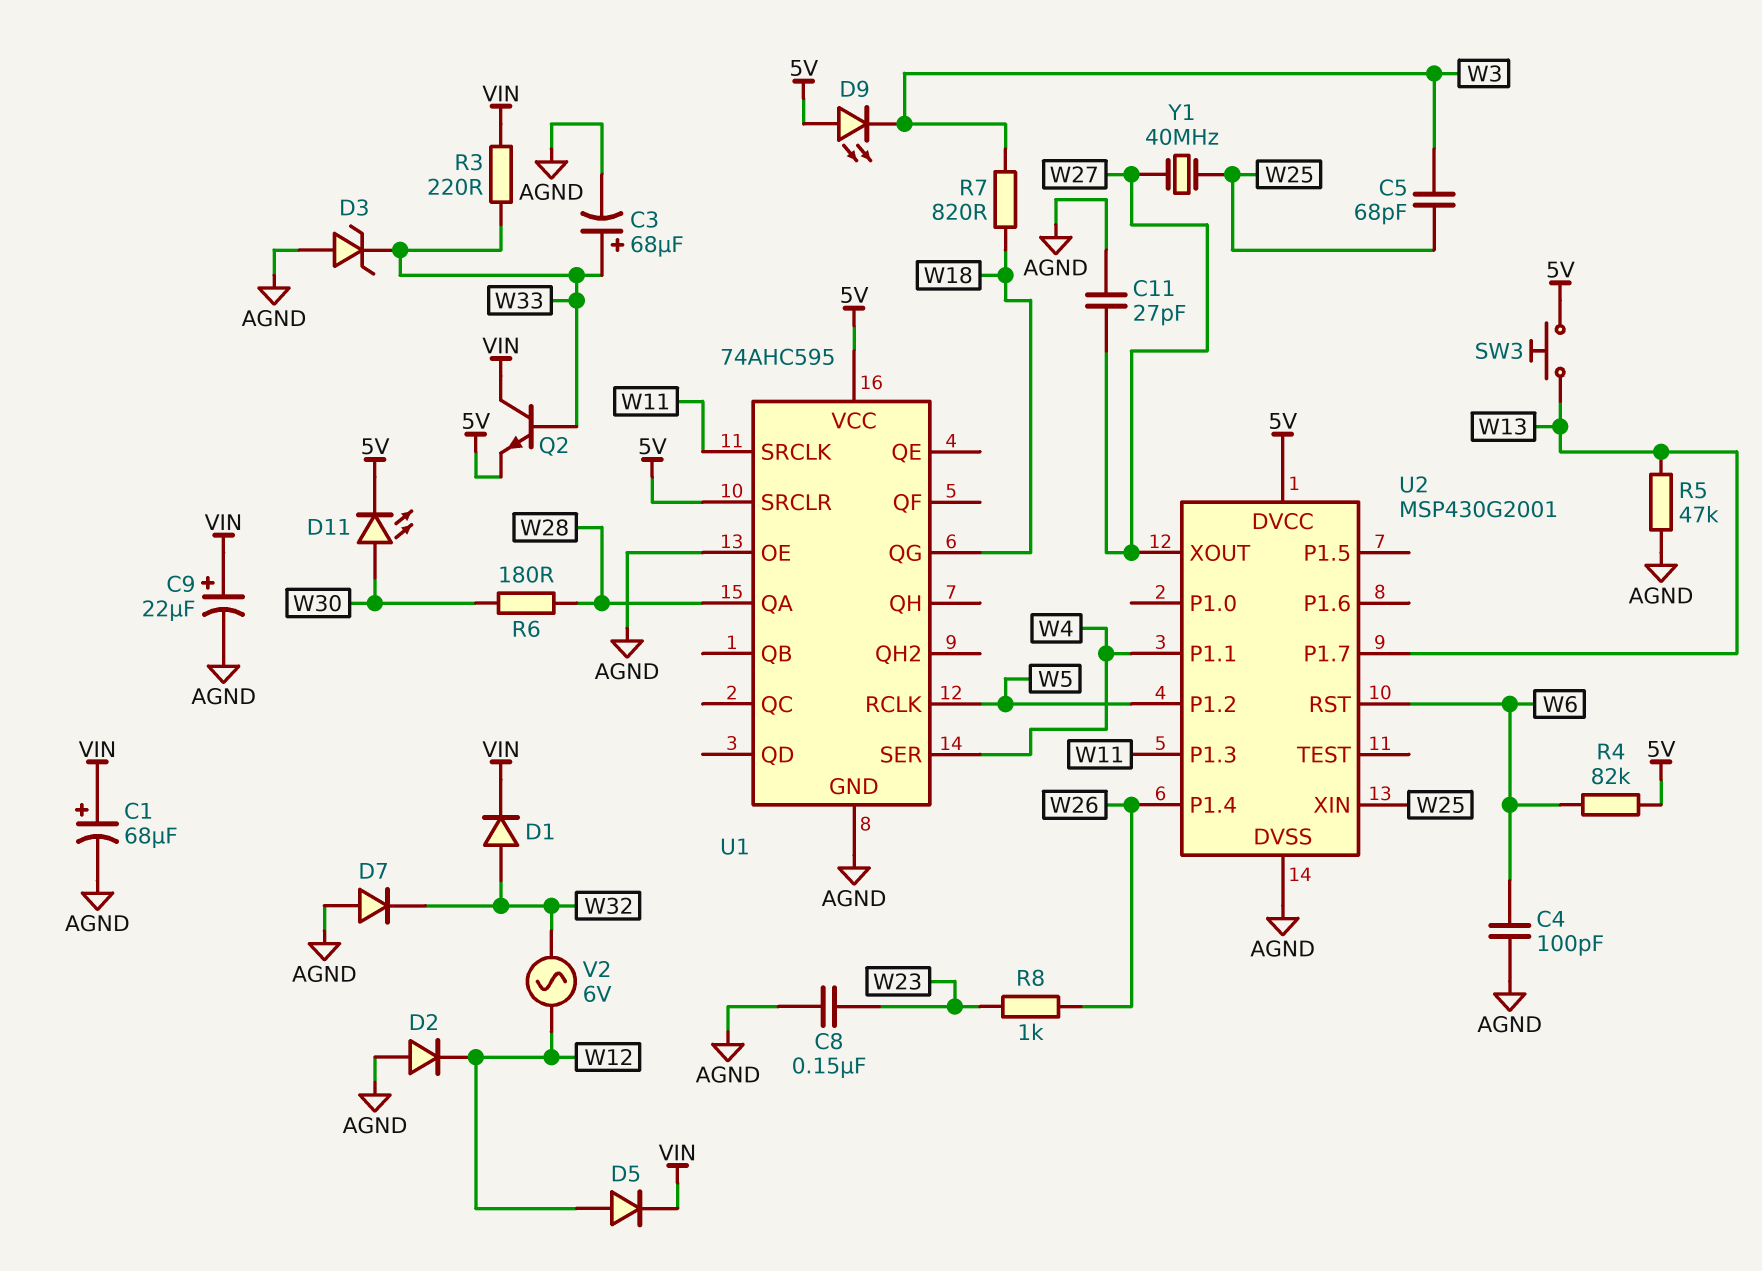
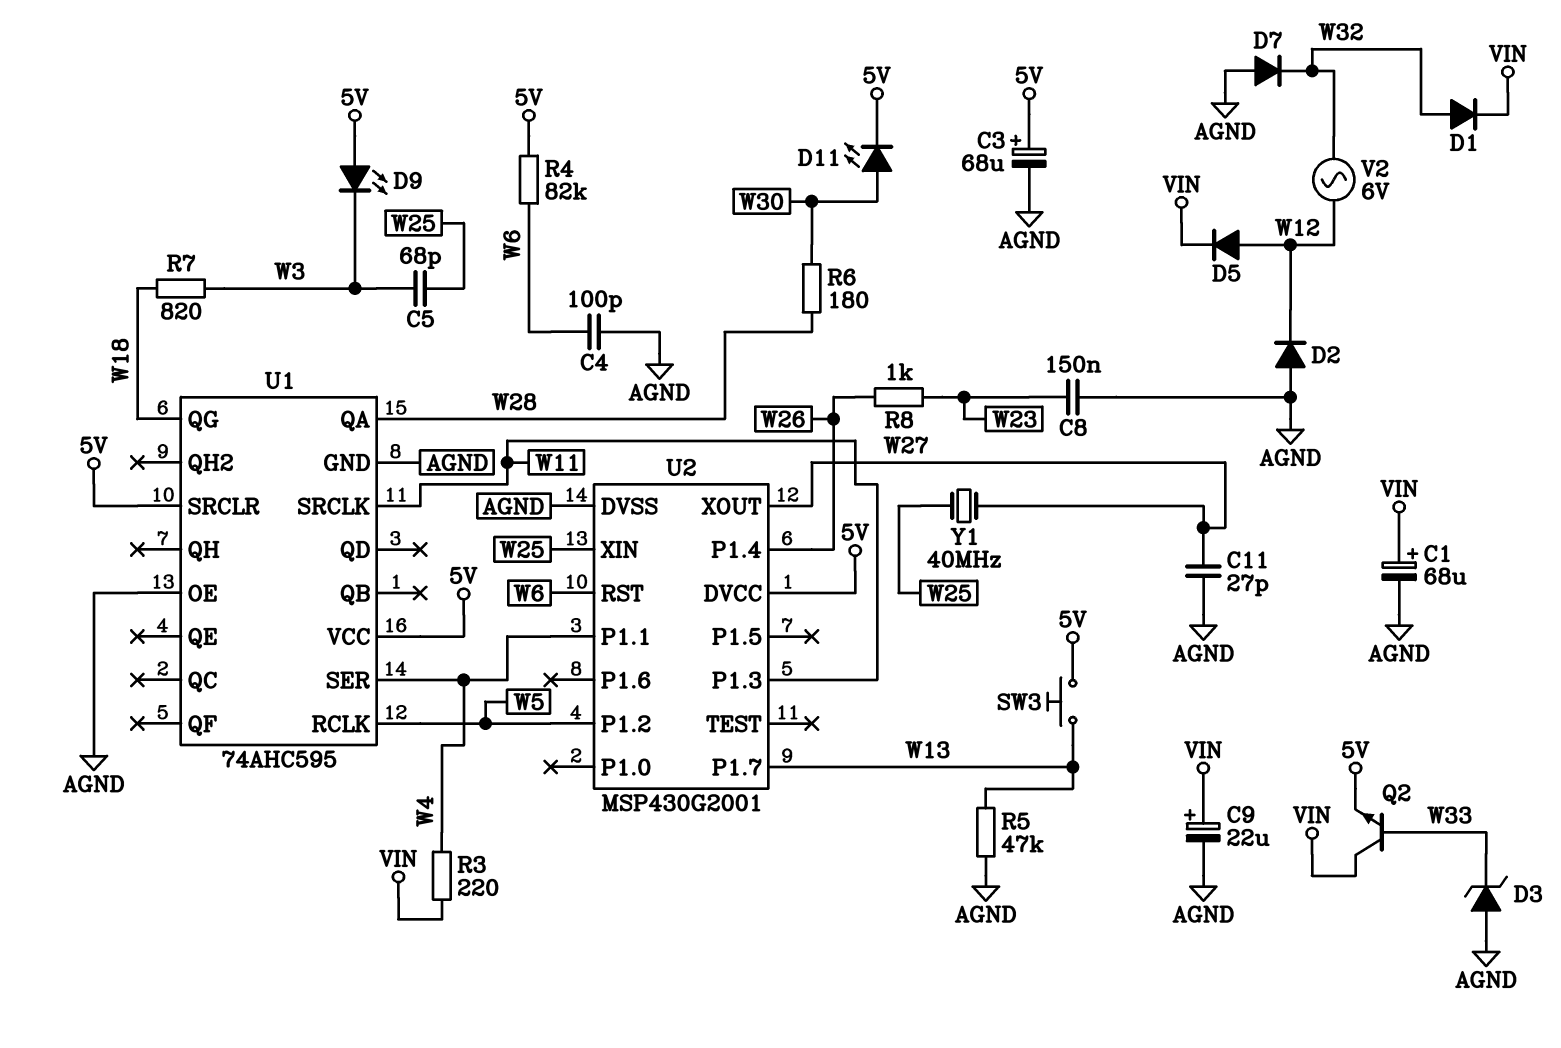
C3: 68uF (plus W33, minus AGND) -> 68uF (plus 5V, minus AGND)
R3: 220 (VIN, W33) -> 220 (VIN, W4)

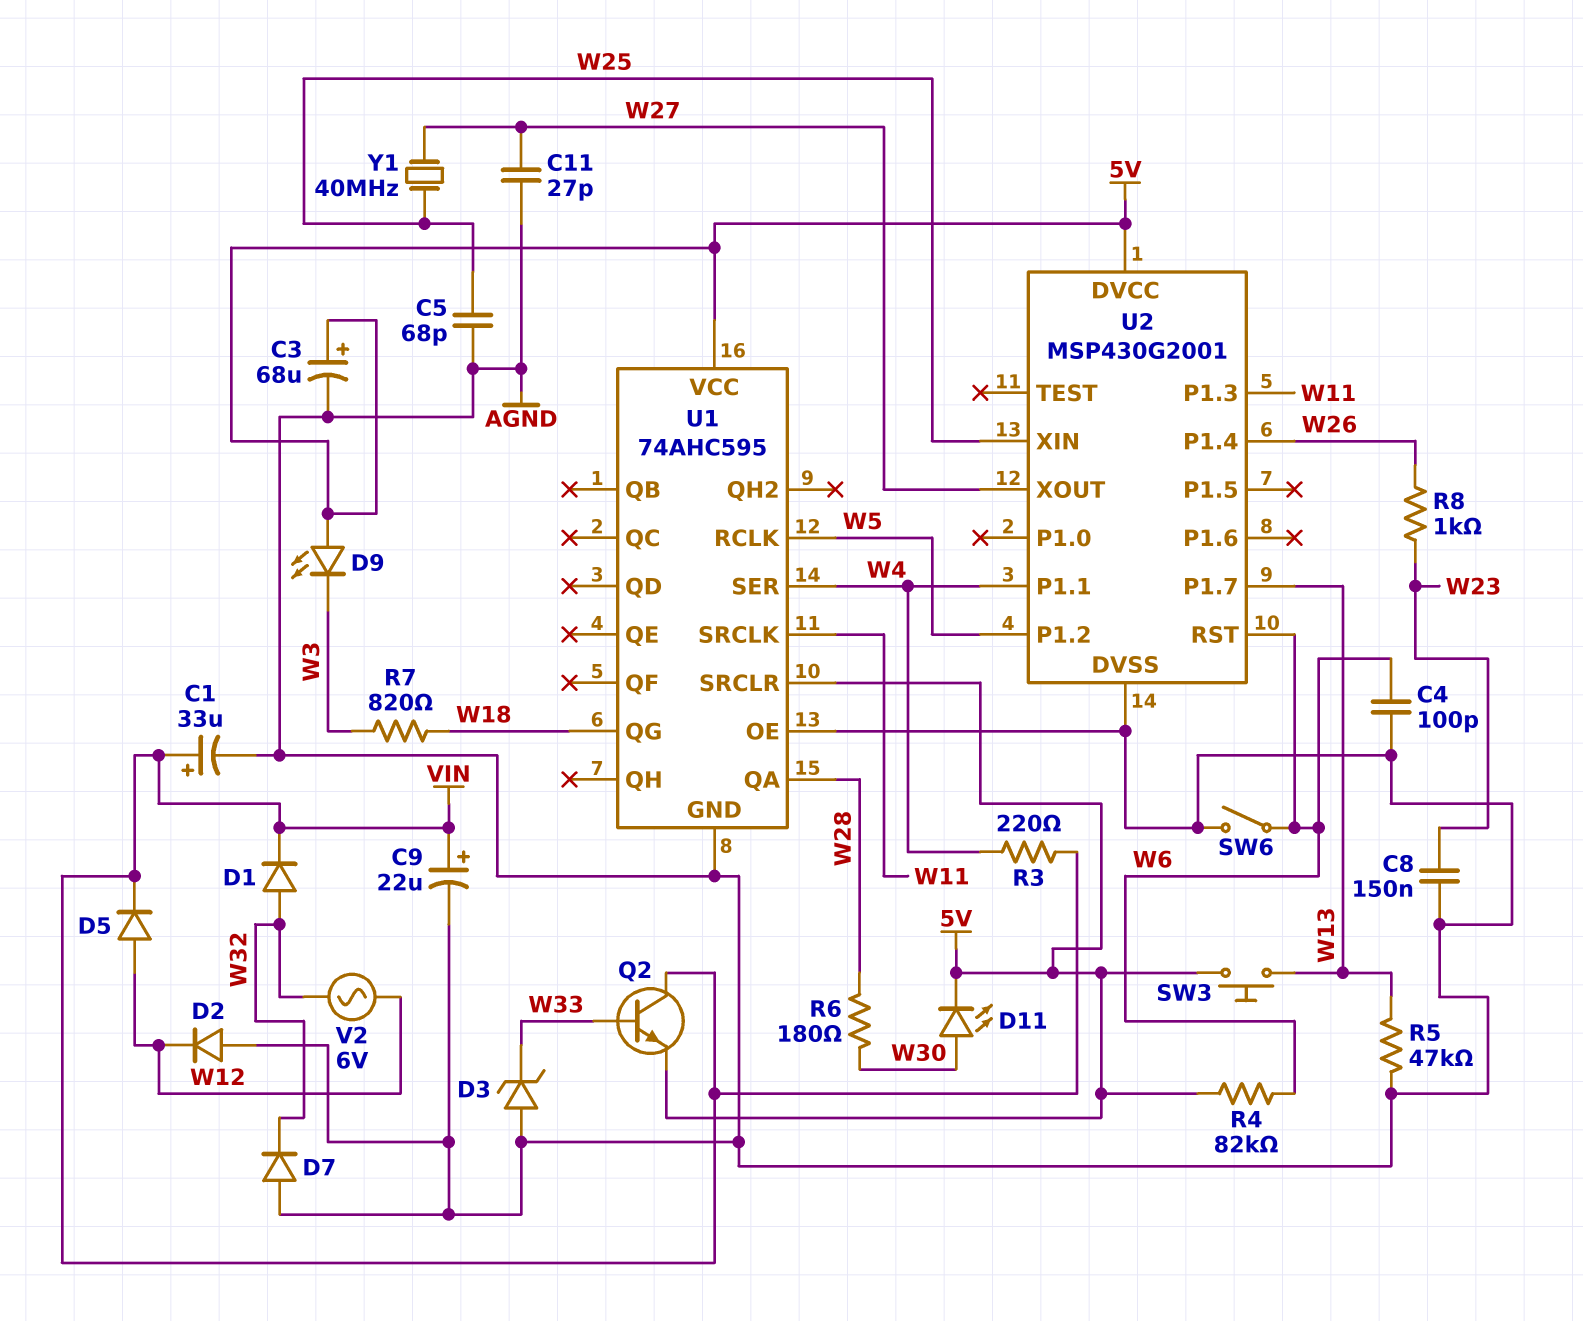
C1: 68uF (plus VIN, minus AGND) -> 33uF (plus VIN, minus AGND)
C5: 68pF (W3, W25) -> 68pF (AGND, W25)
SW6: none -> switch (AGND, W6)

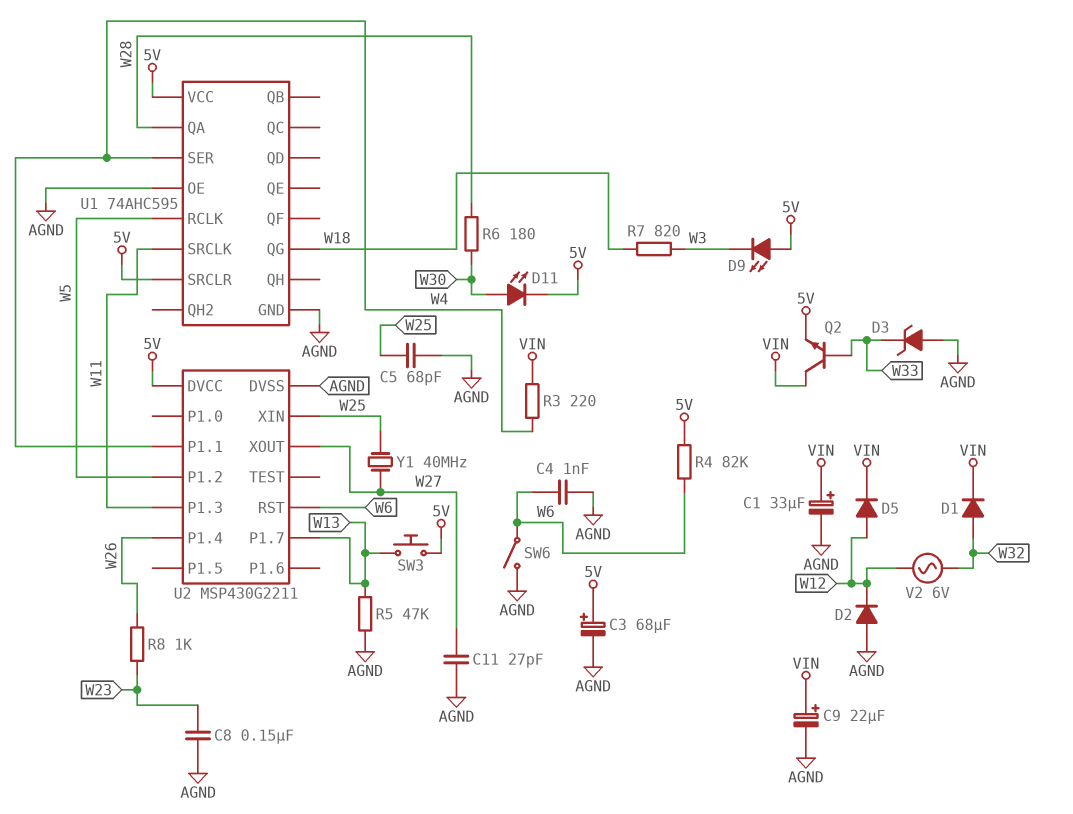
C4: 100pF (AGND, W6) -> 1nF (AGND, W6)
D7: diode (A AGND, K W32) -> none
U2: MSP430G2001 -> MSP430G2211

